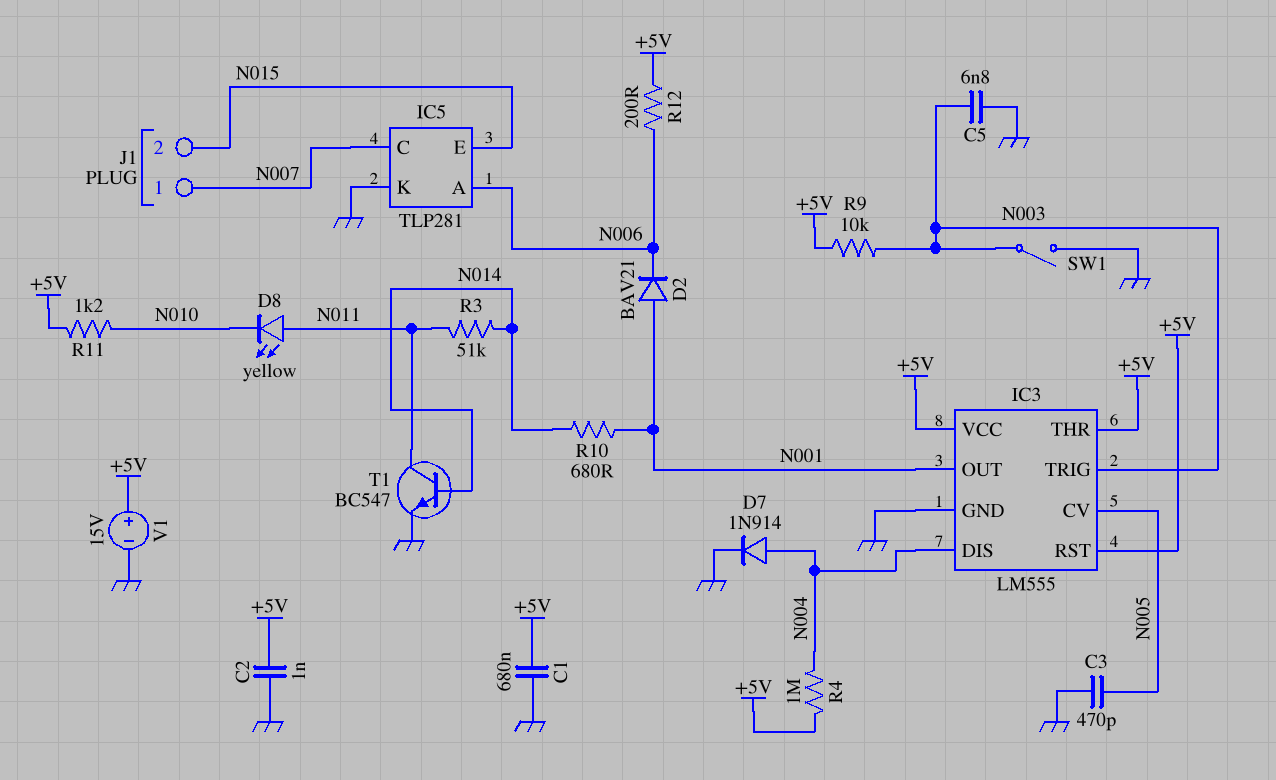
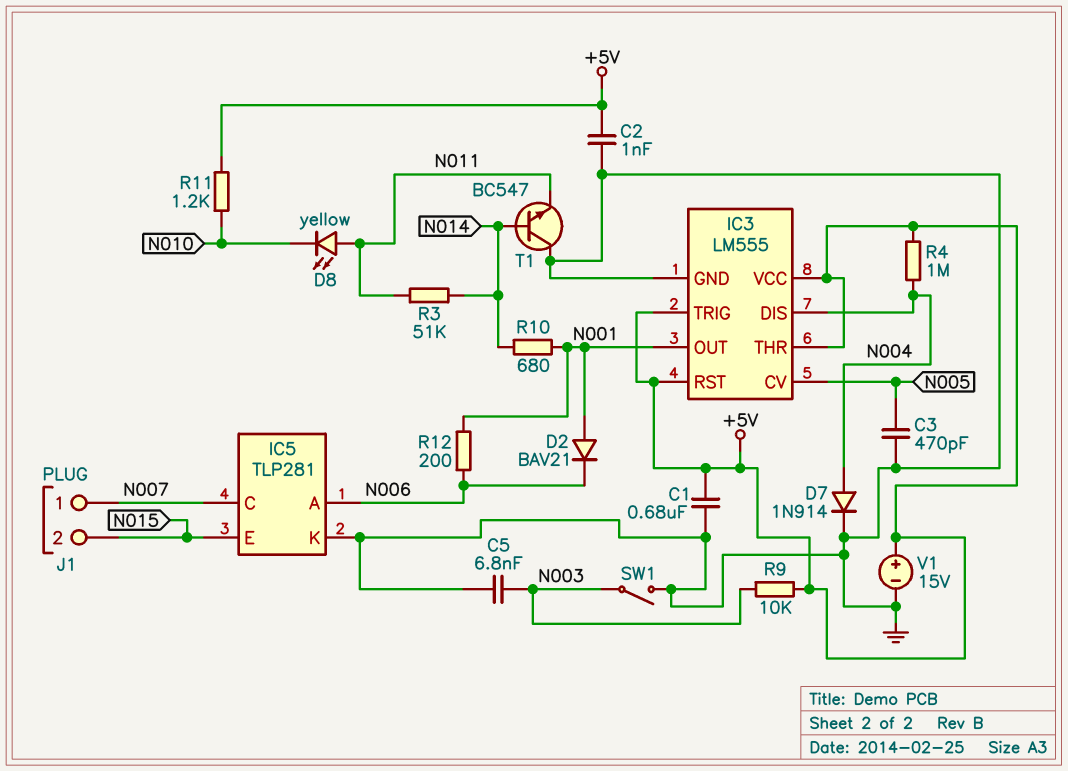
IC3 pin TRIG: N003 -> +5V
R12: 200 (+5V, N006) -> 200 (N001, N006)
T1: NPN BC547 (B N014, C N011, E GND) -> NPN BC547 (B N014, C GND, E N011)

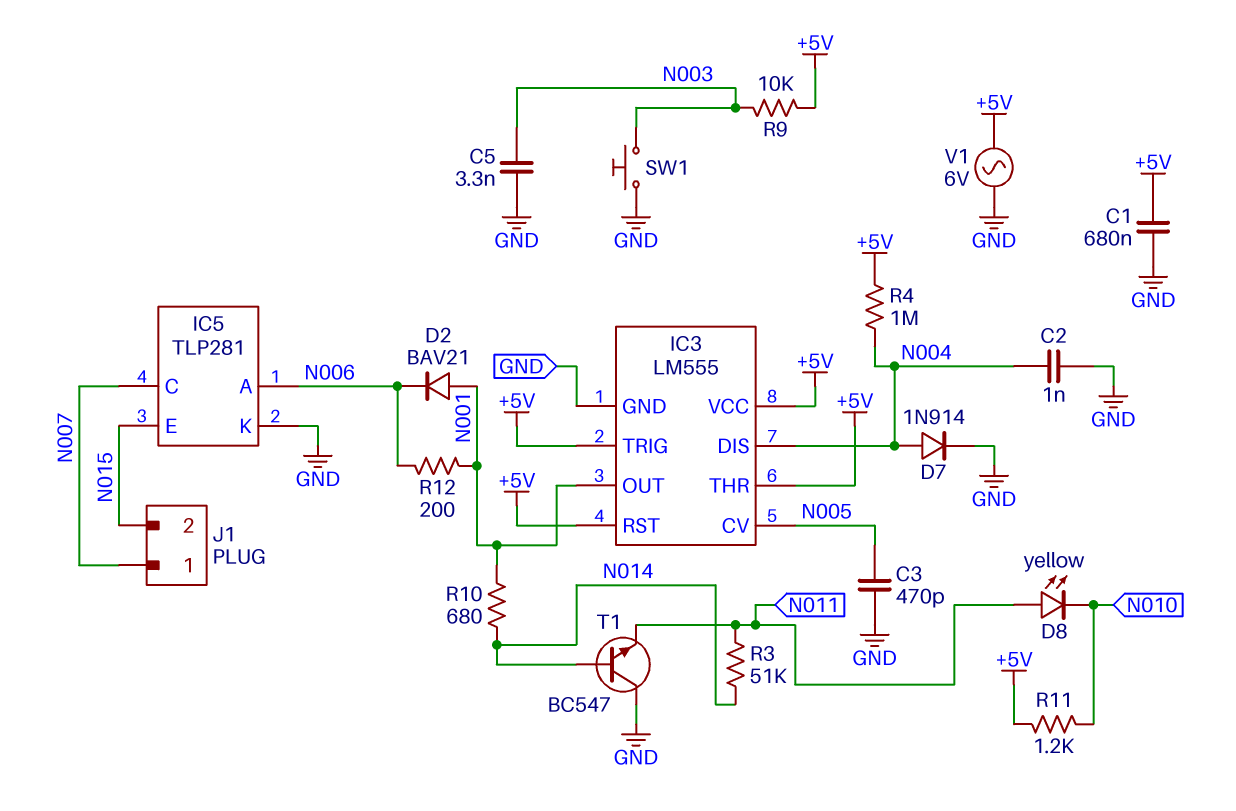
C2: 1nF (+5V, GND) -> 1nF (GND, N004)
C5: 6.8nF (GND, N003) -> 3.3nF (GND, N003)
SW1: switch (GND, N003) -> button (GND, N003)
V1: 15V (plus +5V, minus GND) -> AC 6V (+5V, GND)

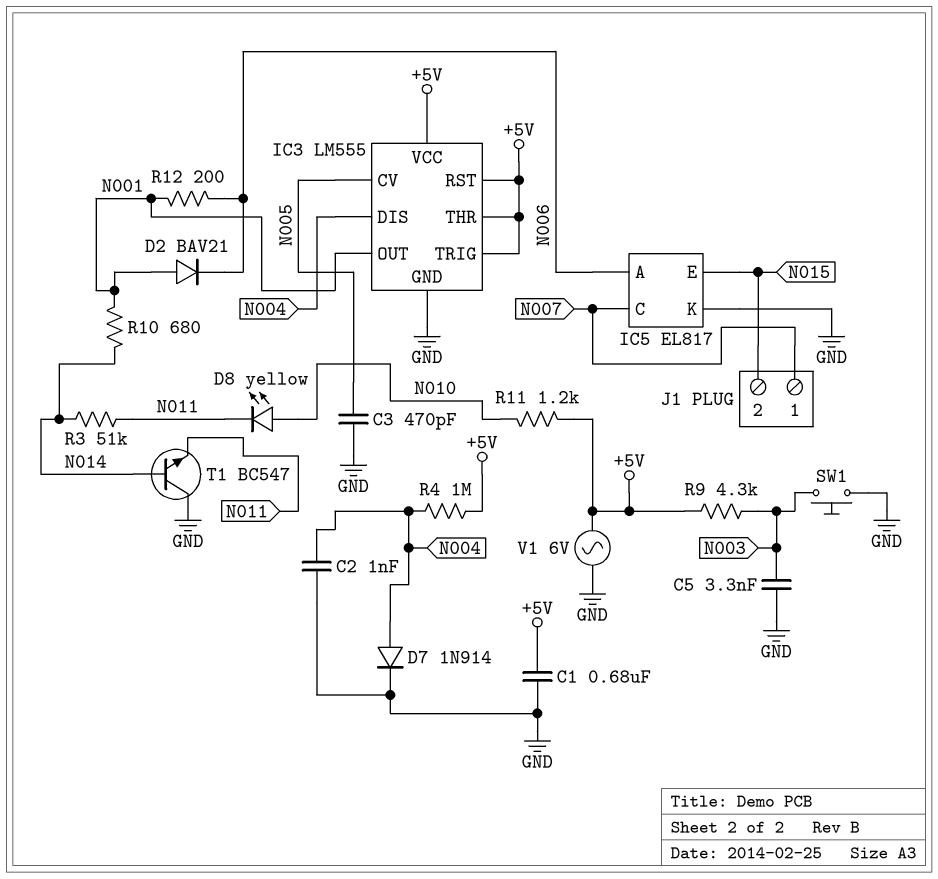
D8: LED yellow (A N011, K N010) -> LED yellow (A N010, K N011)
IC5: TLP281 -> EL817
R9: 10k (+5V, N003) -> 4.3k (+5V, N003)

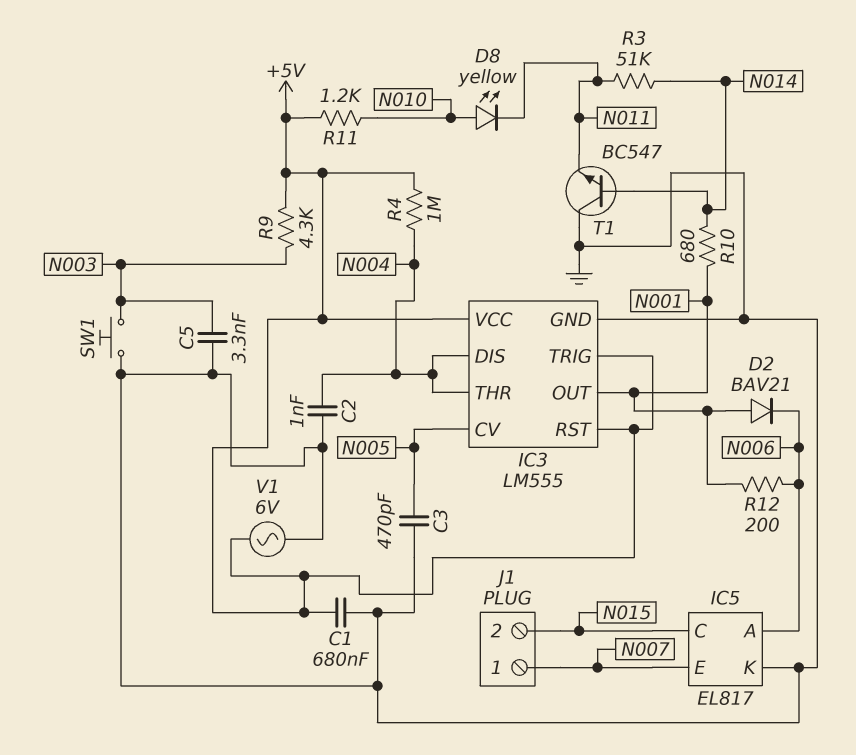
D7: diode 1N914 (A N004, K GND) -> none
IC3 pin THR: +5V -> N004
IC5 pin C: N007 -> N015
IC5 pin E: N015 -> N007

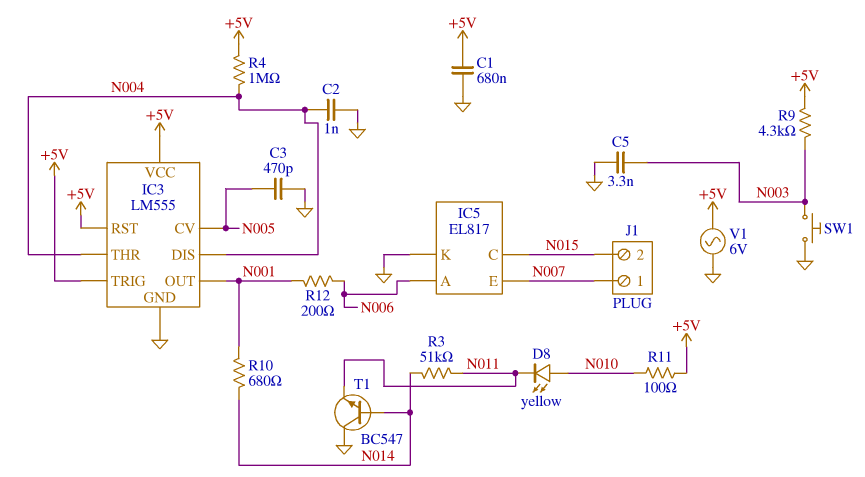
D2: diode BAV21 (A N001, K N006) -> none
R11: 1.2k (+5V, N010) -> 100 (+5V, N010)

